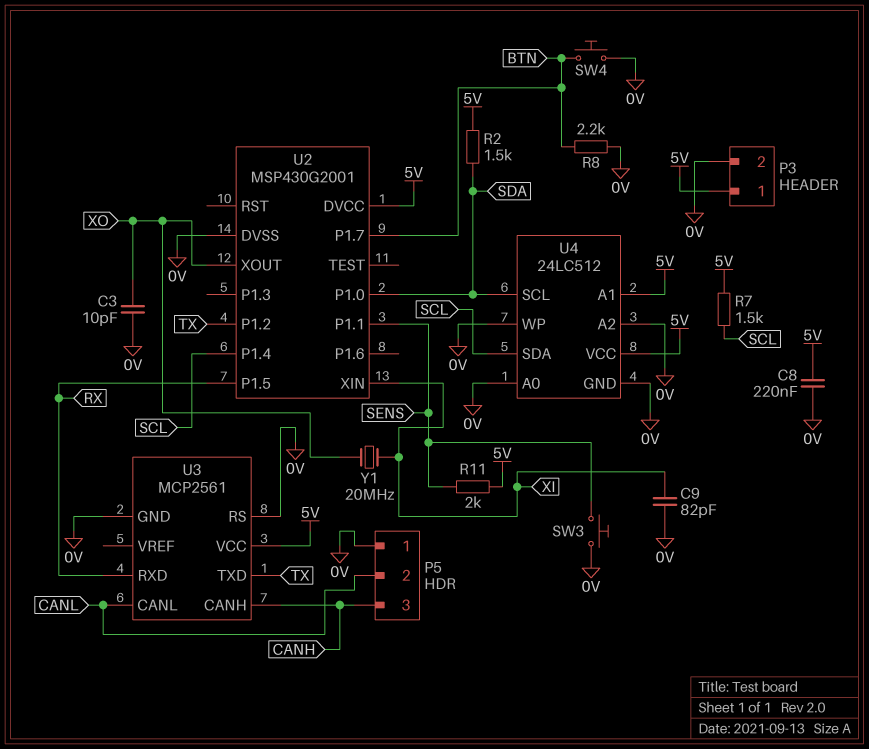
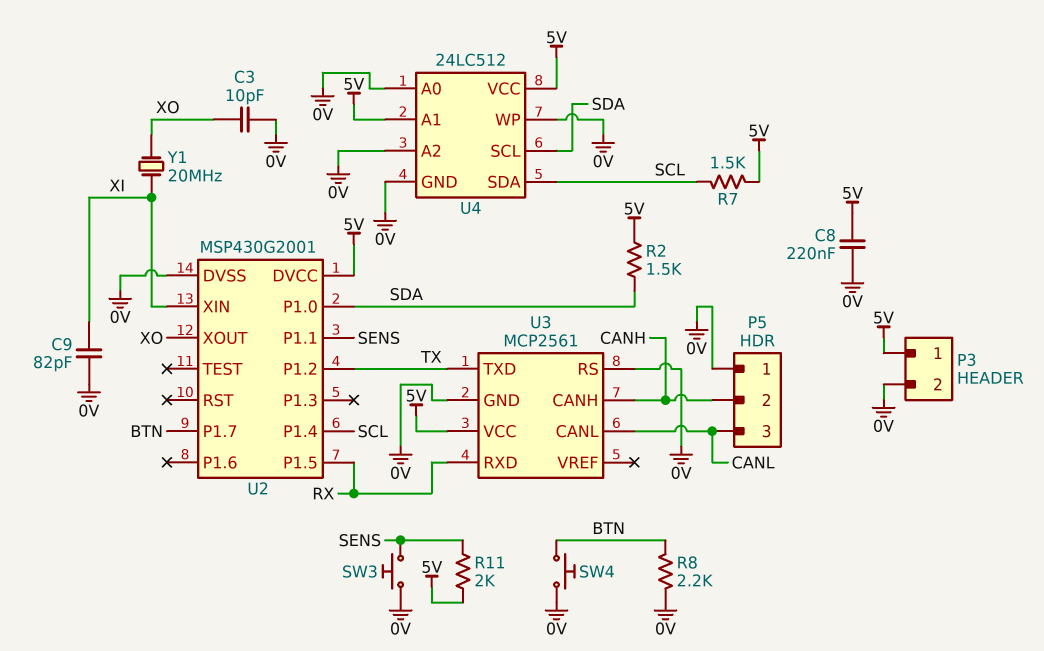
P5 pin 2: CANL -> CANH
P5 pin 3: CANH -> CANL

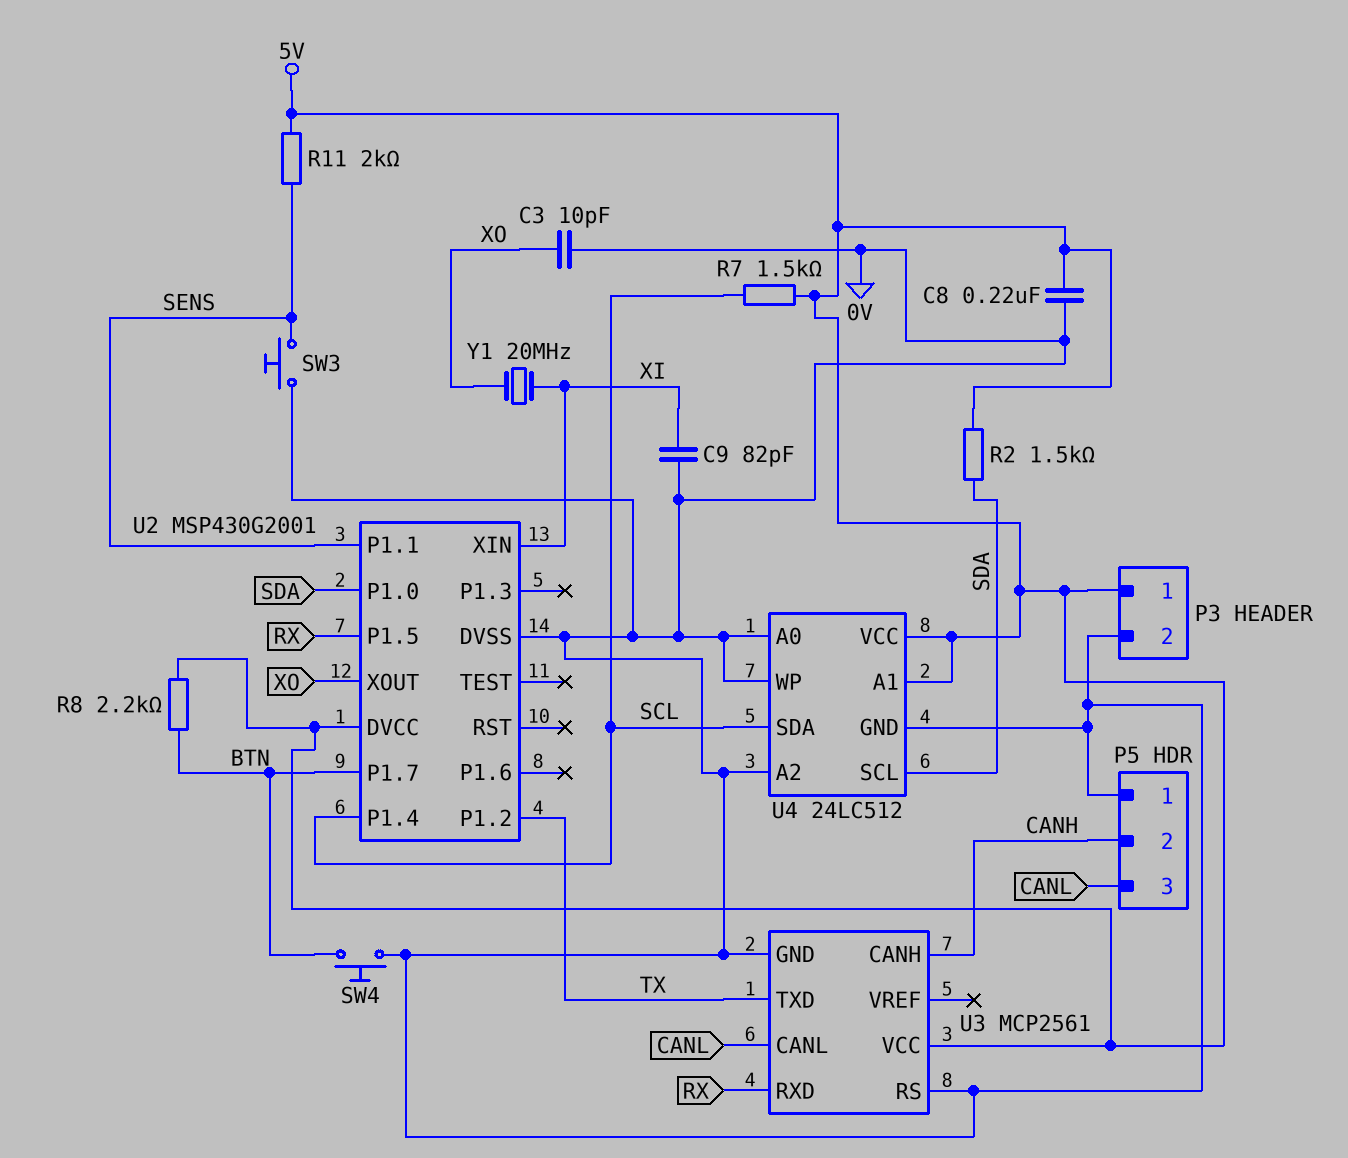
R8: 2.2k (0V, BTN) -> 2.2k (5V, BTN)

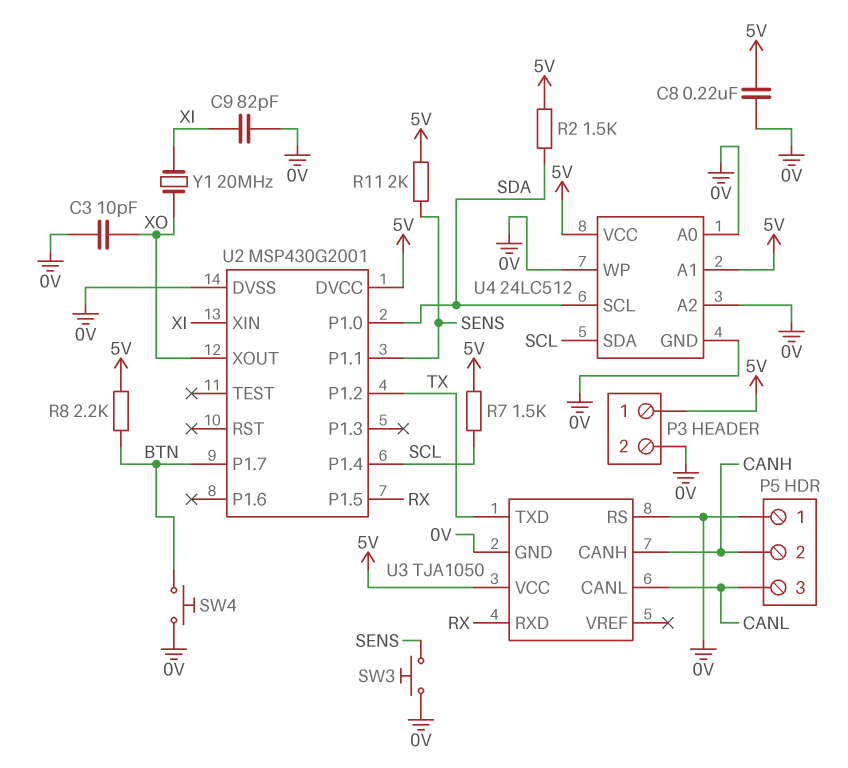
U3: MCP2561 -> TJA1050

